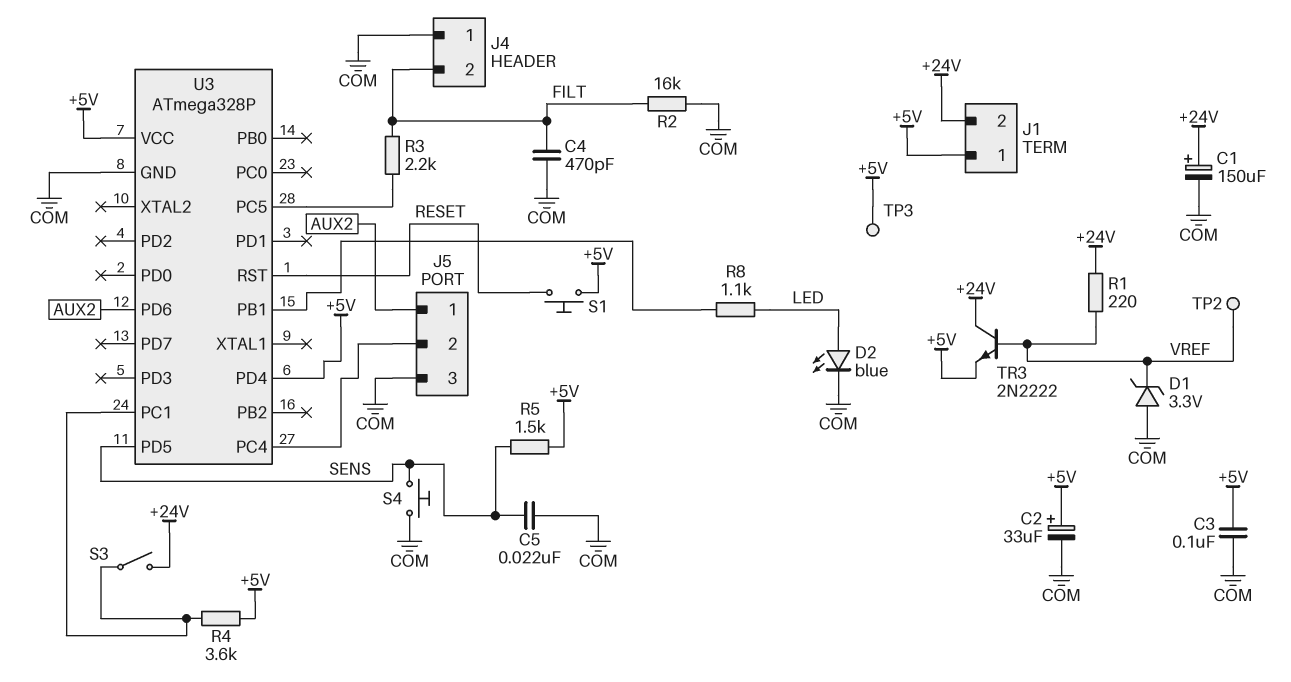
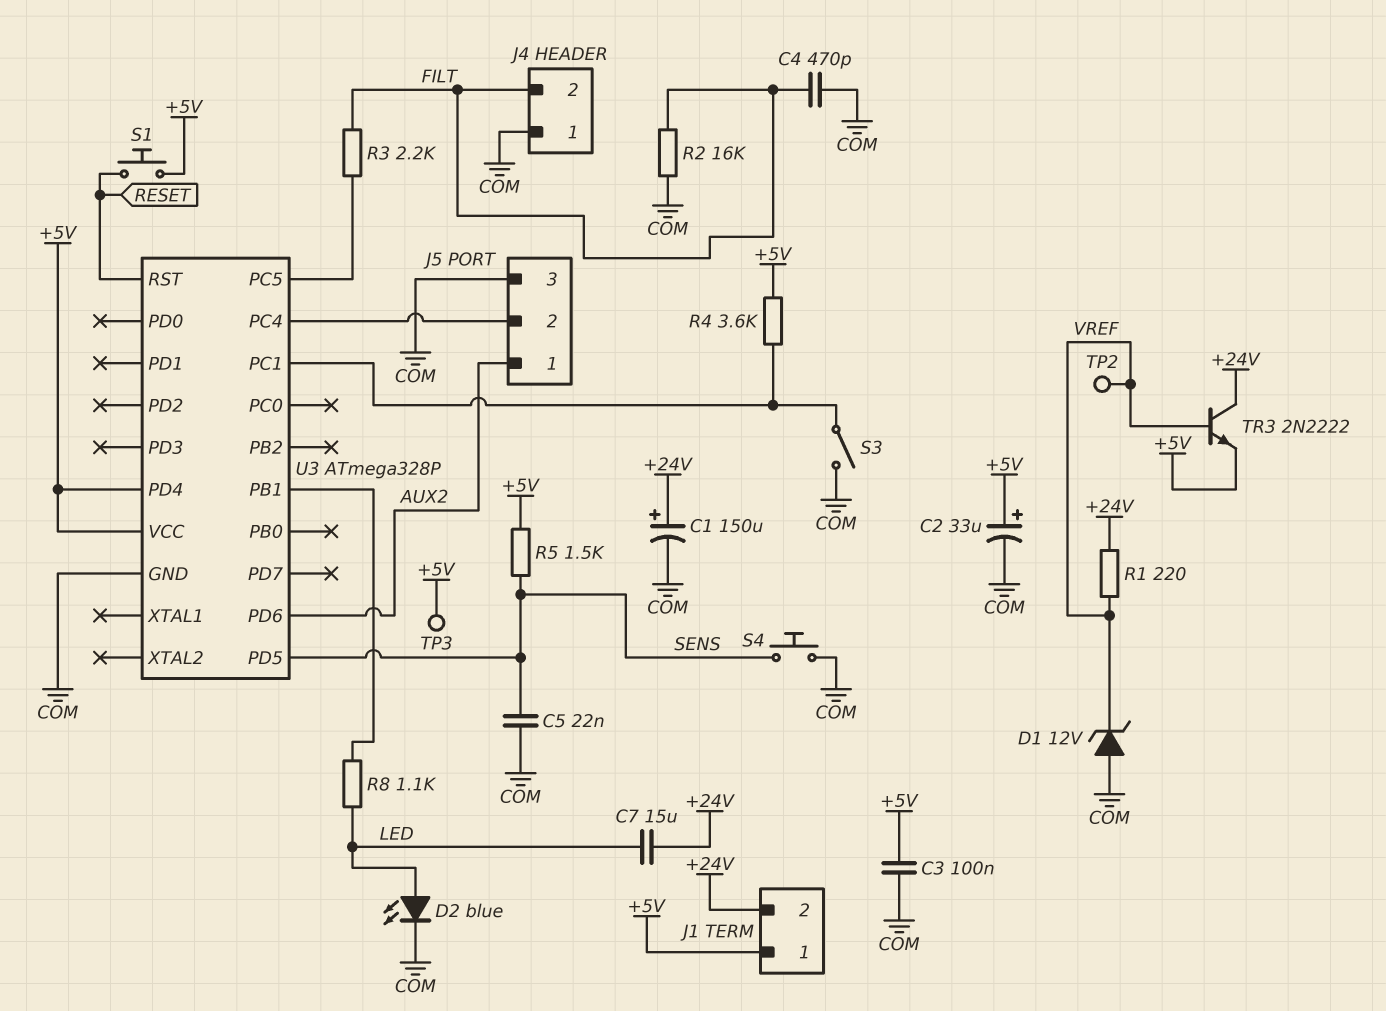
C7: none -> 15uF (+24V, LED)
D1: zener 3.3V (A COM, K VREF) -> zener 12V (A COM, K VREF)
S3: switch (+24V, U3/PC1) -> switch (COM, U3/PC1)

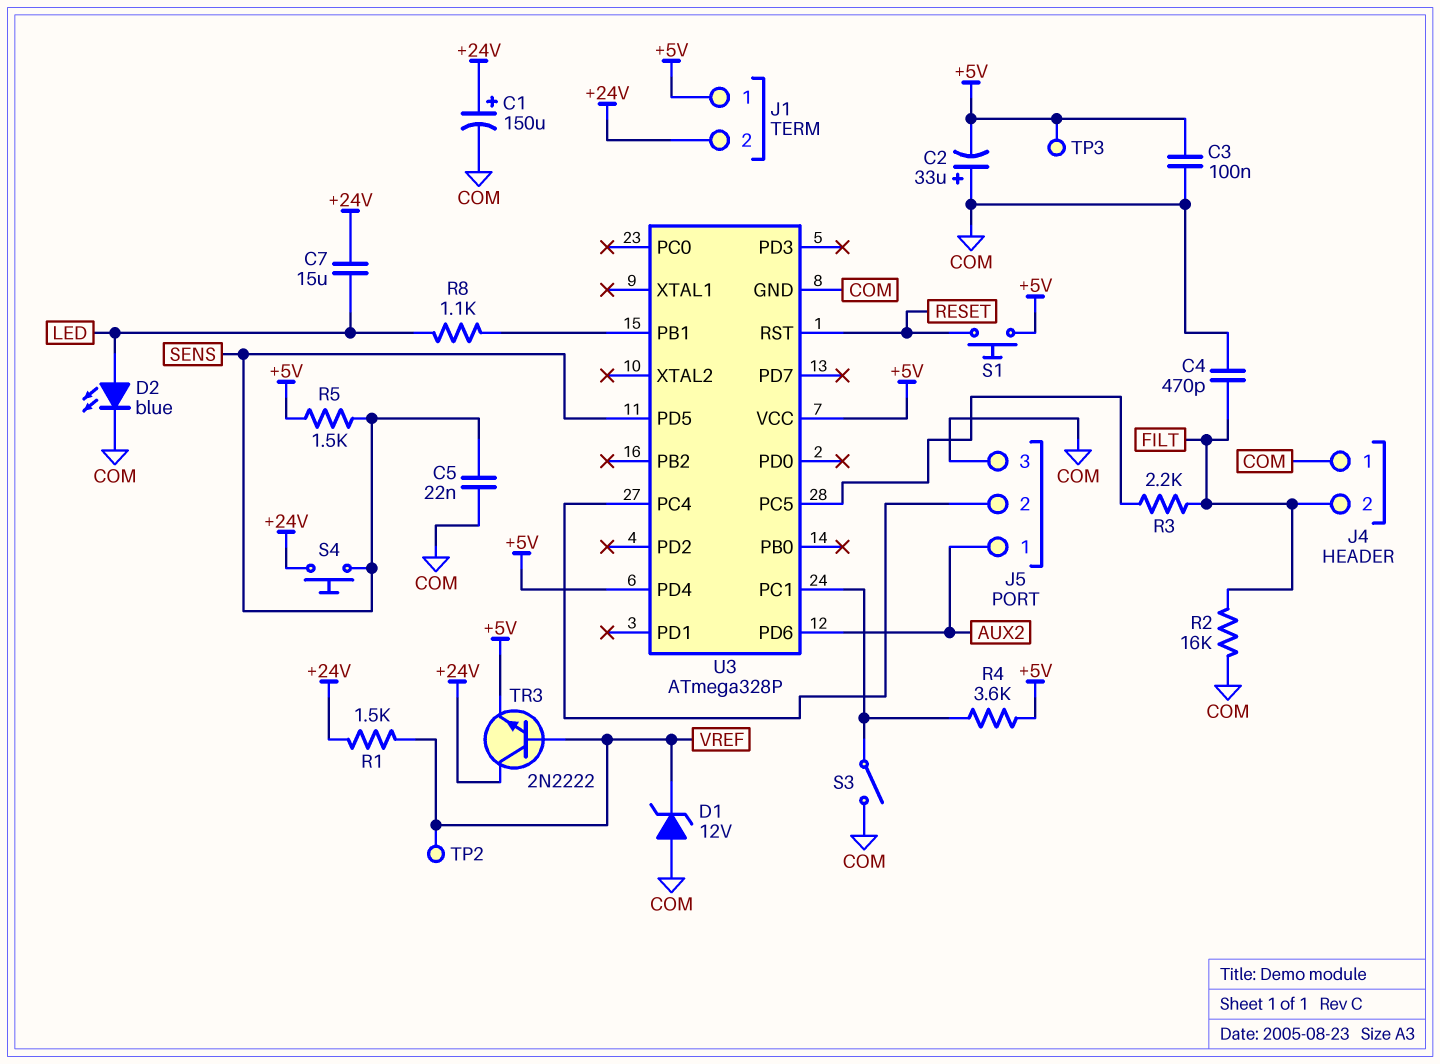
C2: 33uF (plus +5V, minus COM) -> 33uF (plus COM, minus +5V)
R1: 220 (+24V, VREF) -> 1.5k (+24V, VREF)
S4: button (COM, SENS) -> button (+24V, SENS)

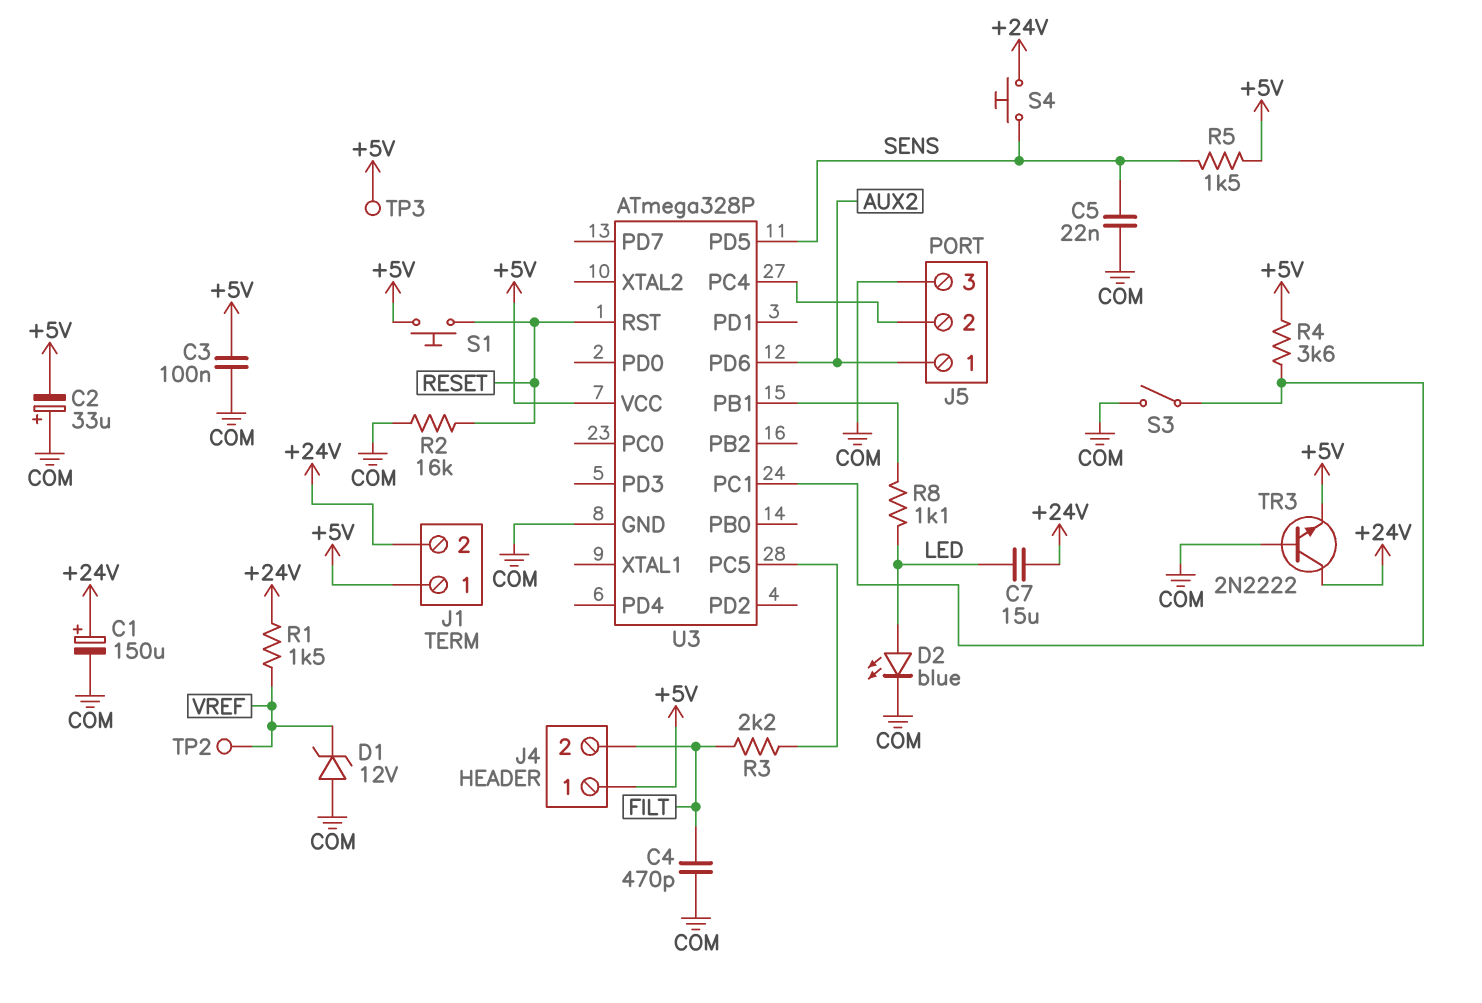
J4 pin 1: COM -> +5V
R2: 16k (COM, FILT) -> 16k (COM, RESET)
TR3: NPN 2N2222 (B VREF, C +24V, E +5V) -> NPN 2N2222 (B COM, C +24V, E +5V)
U3 pin PD4: +5V -> none

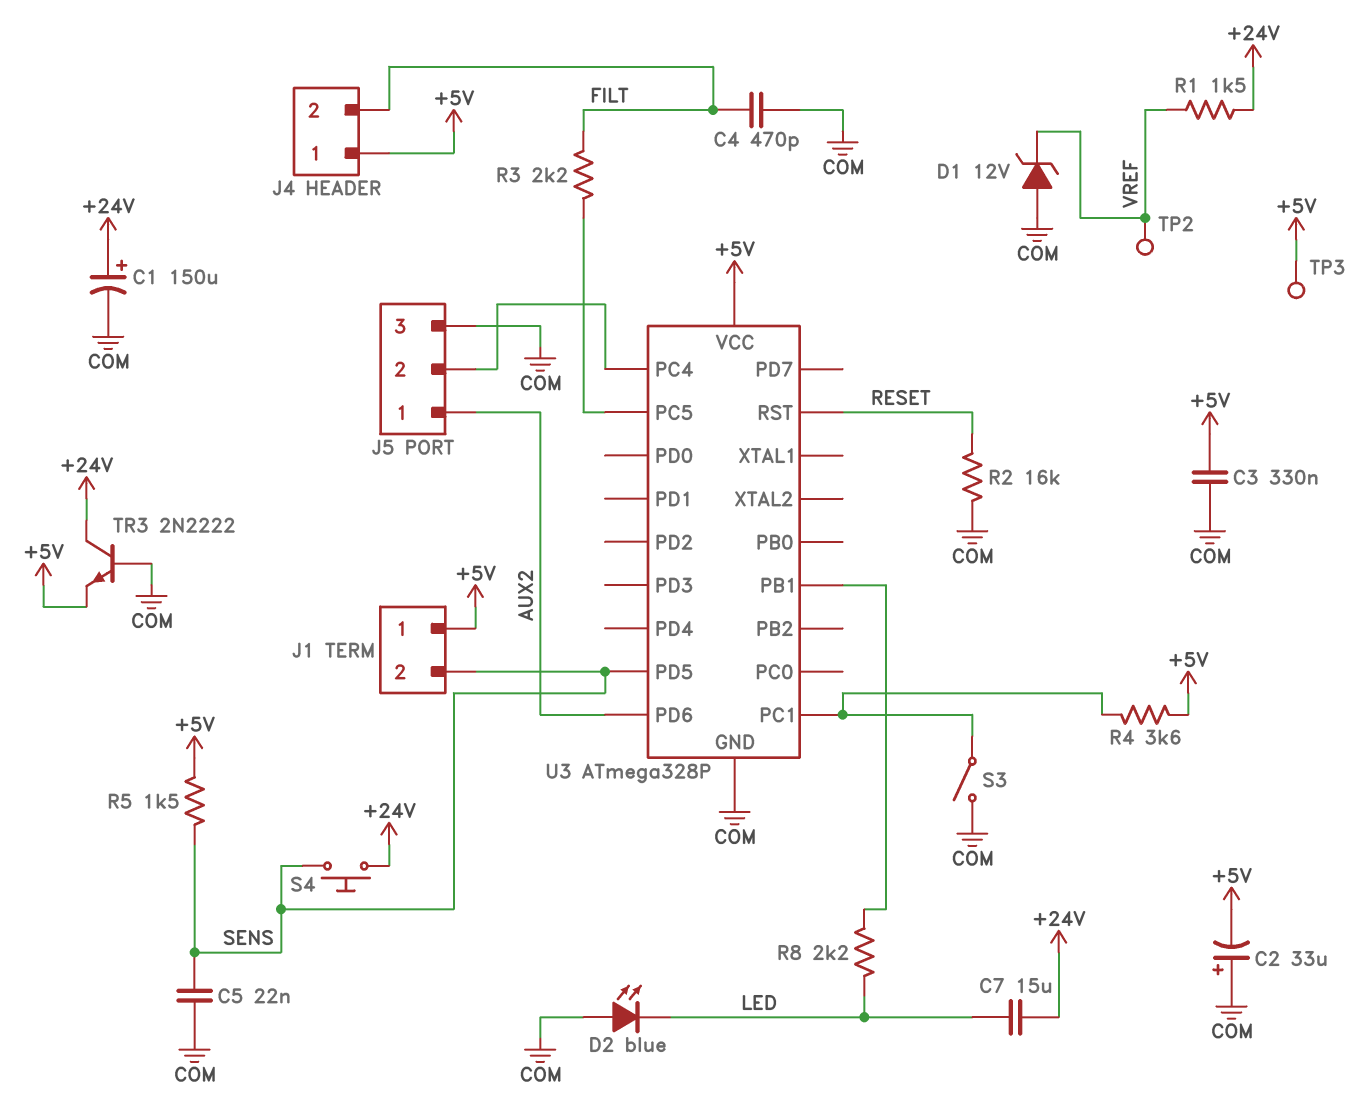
C3: 100nF (+5V, COM) -> 330nF (+5V, COM)
D2: LED blue (A LED, K COM) -> LED blue (A COM, K LED)
J1 pin 2: +24V -> SENS
R8: 1.1k (LED, U3/PB1) -> 2.2k (LED, U3/PB1)
S1: button (+5V, RESET) -> none

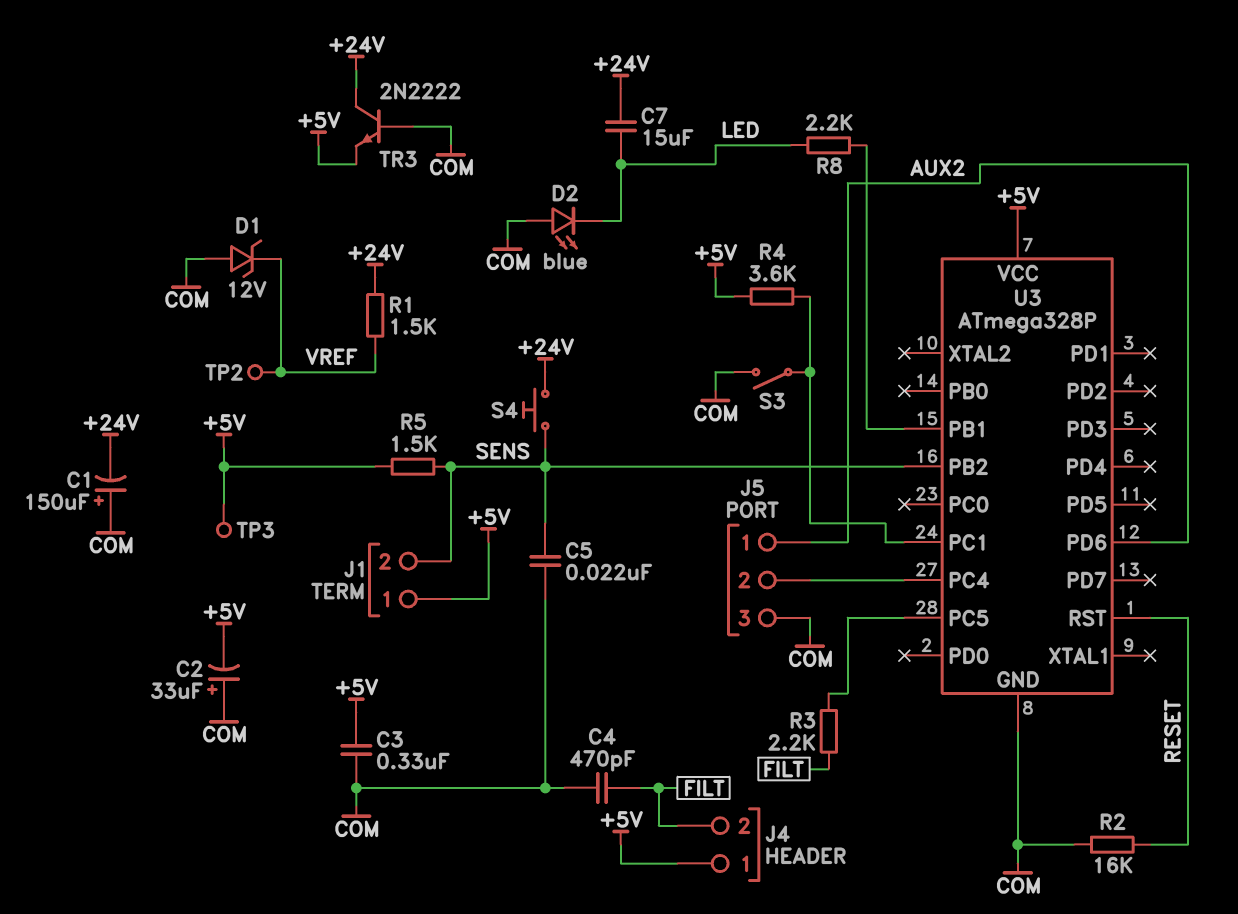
C1: 150uF (plus +24V, minus COM) -> 150uF (plus COM, minus +24V)
U3 pin PB2: none -> SENS
U3 pin PD5: SENS -> none

